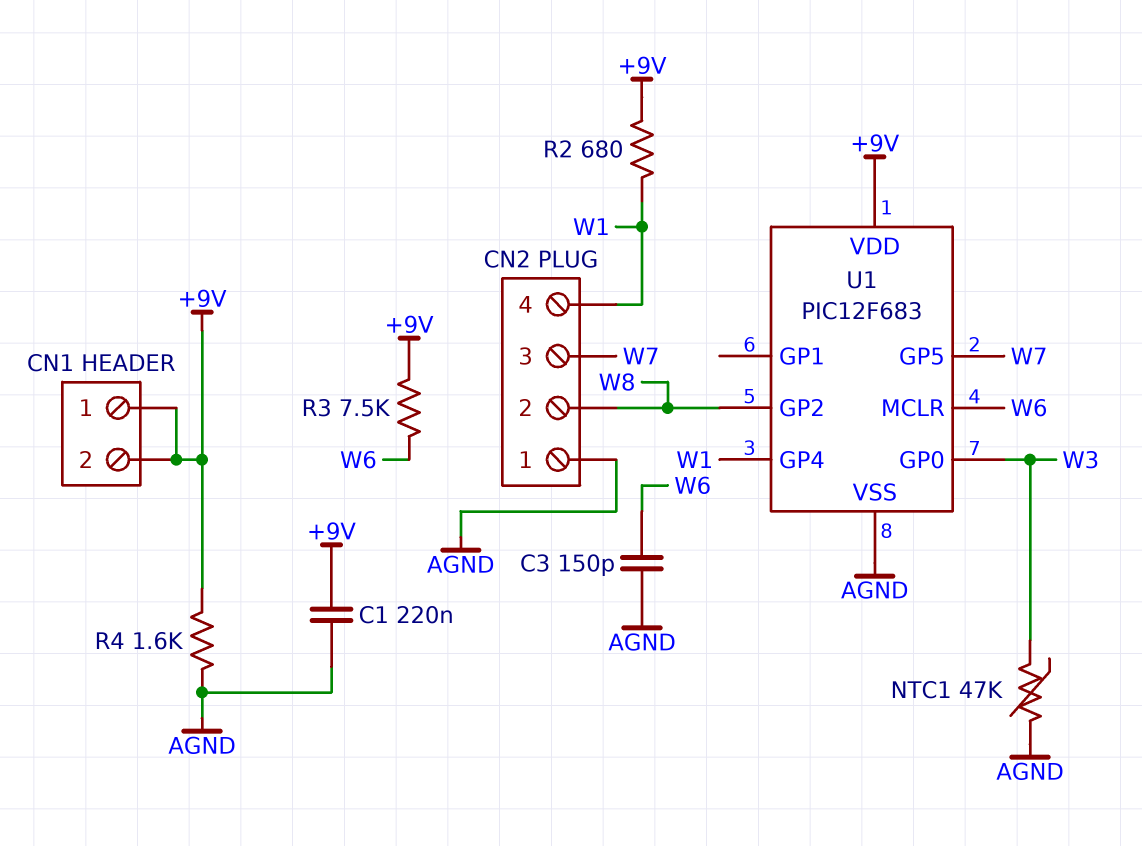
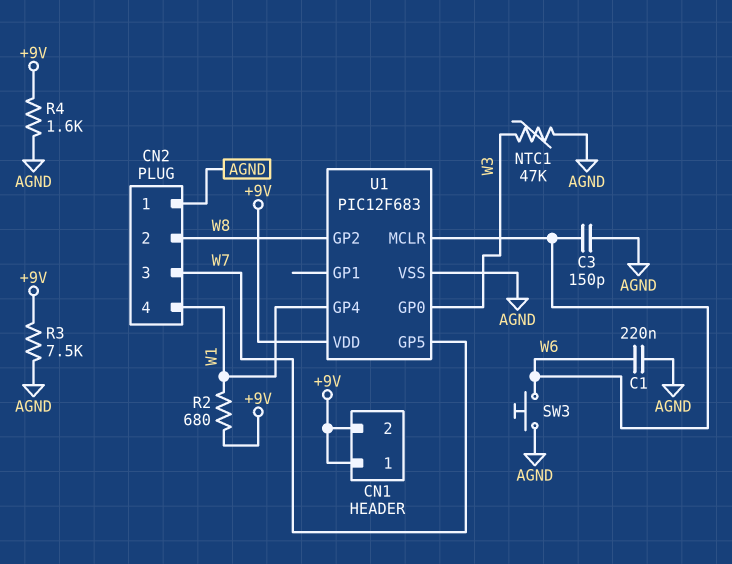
C1: 220nF (+9V, AGND) -> 220nF (AGND, W6)
R3: 7.5k (+9V, W6) -> 7.5k (+9V, AGND)
SW3: none -> button (AGND, W6)

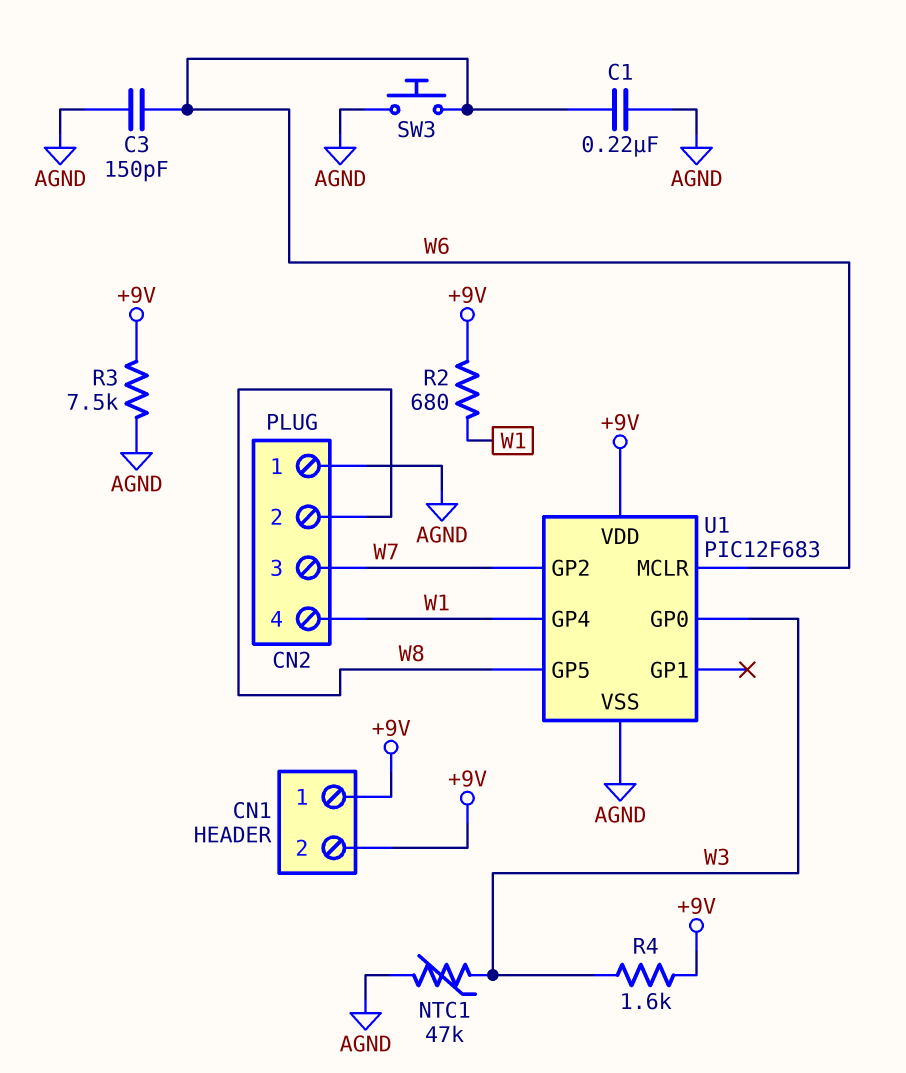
R4: 1.6k (+9V, AGND) -> 1.6k (+9V, W3)
U1 pin GP2: W8 -> W7
U1 pin GP5: W7 -> W8

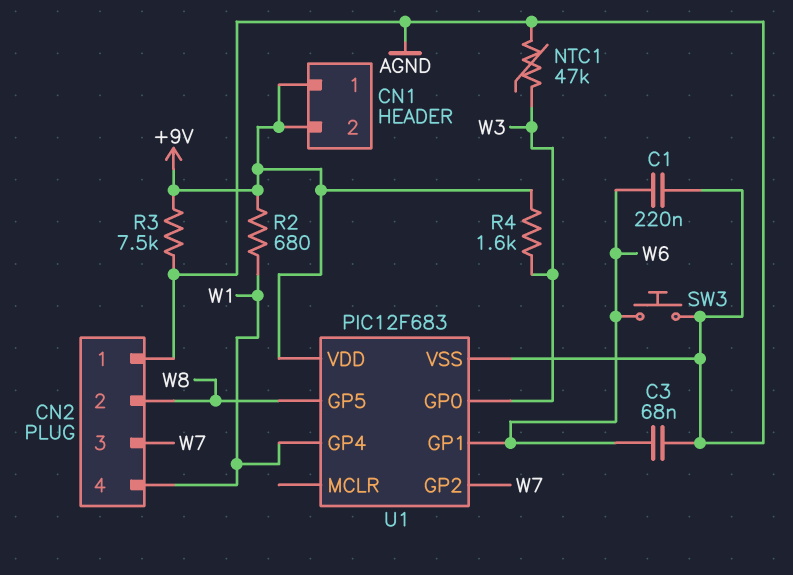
C3: 150pF (AGND, W6) -> 68nF (AGND, W6)
U1 pin GP1: none -> W6
U1 pin MCLR: W6 -> none

